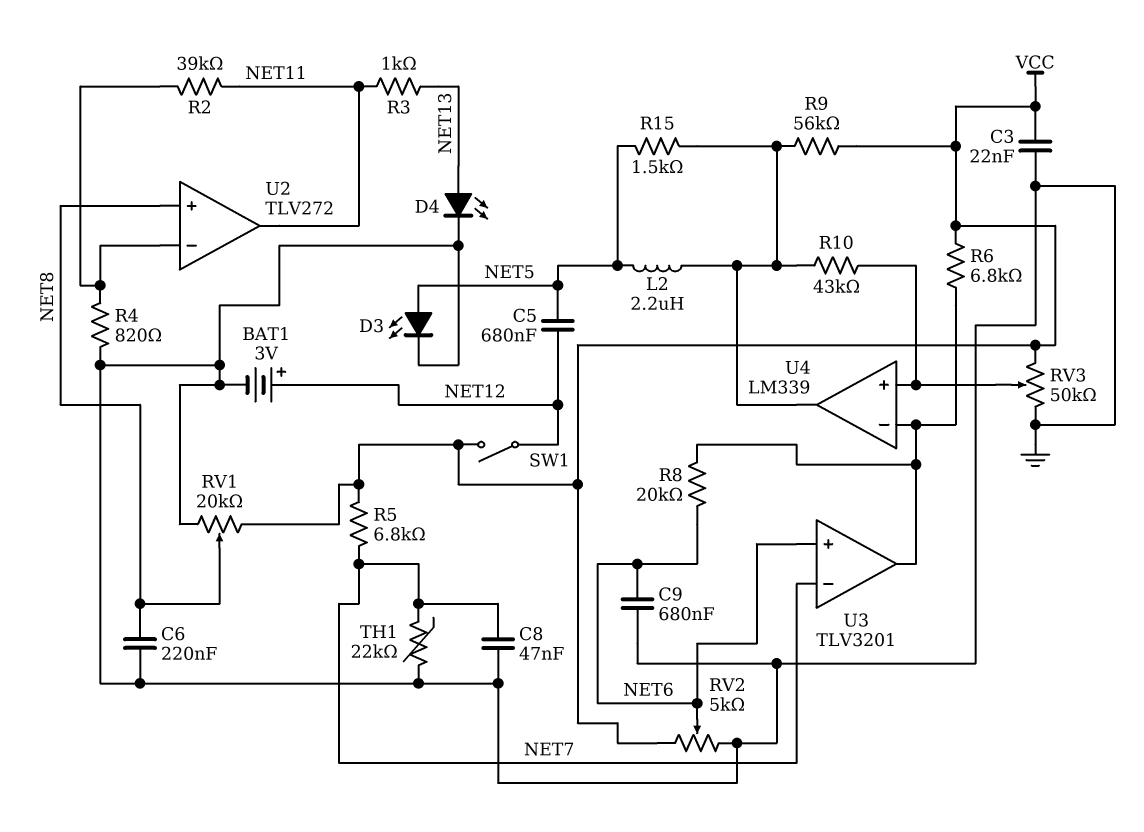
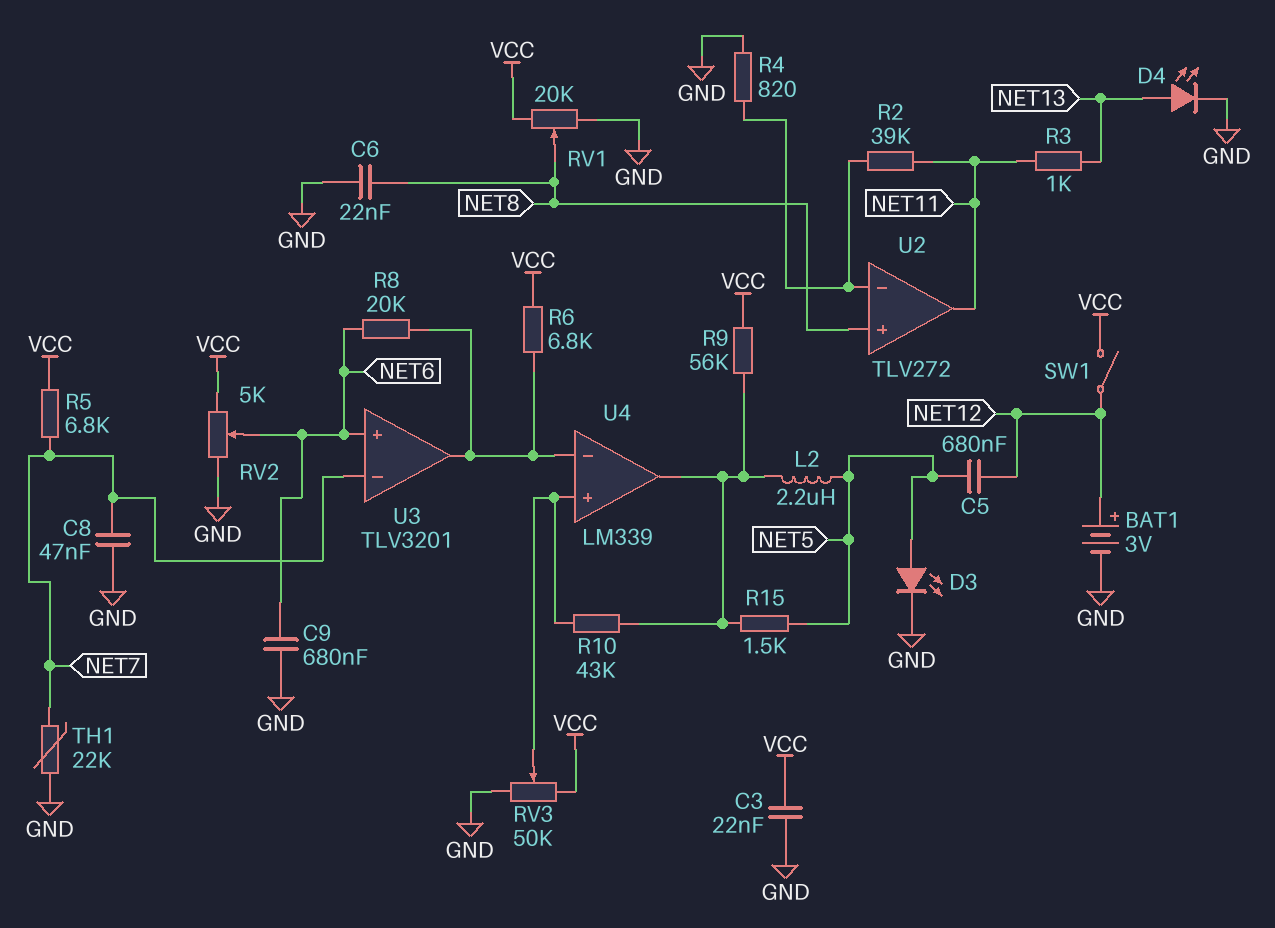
C6: 220nF (GND, NET8) -> 22nF (GND, NET8)

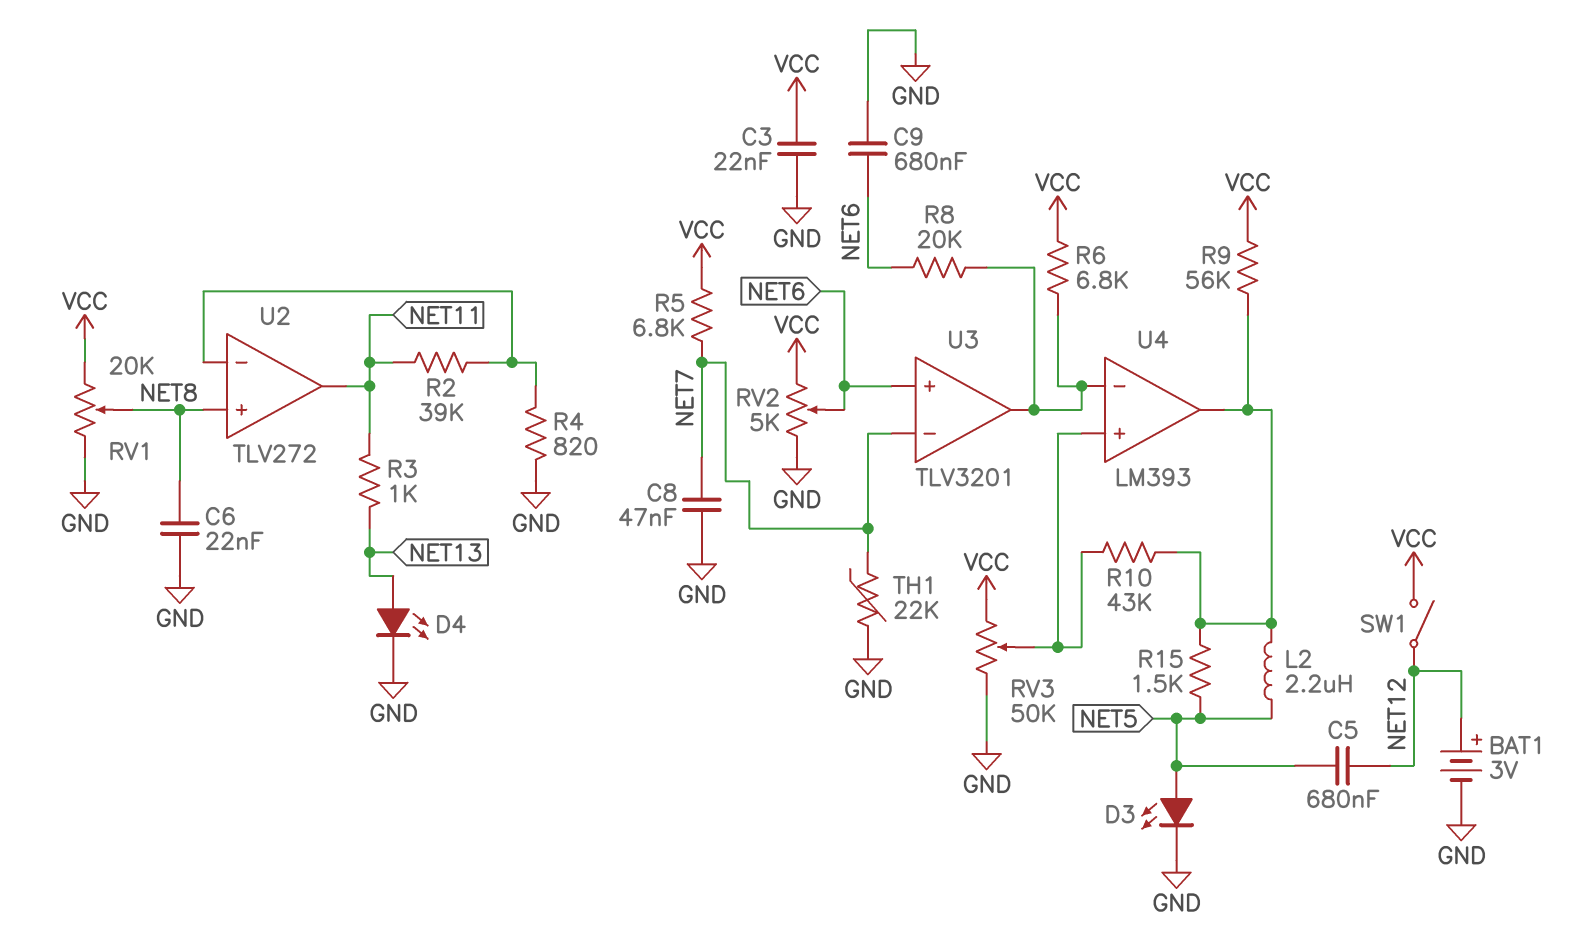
U4: LM339 -> LM393

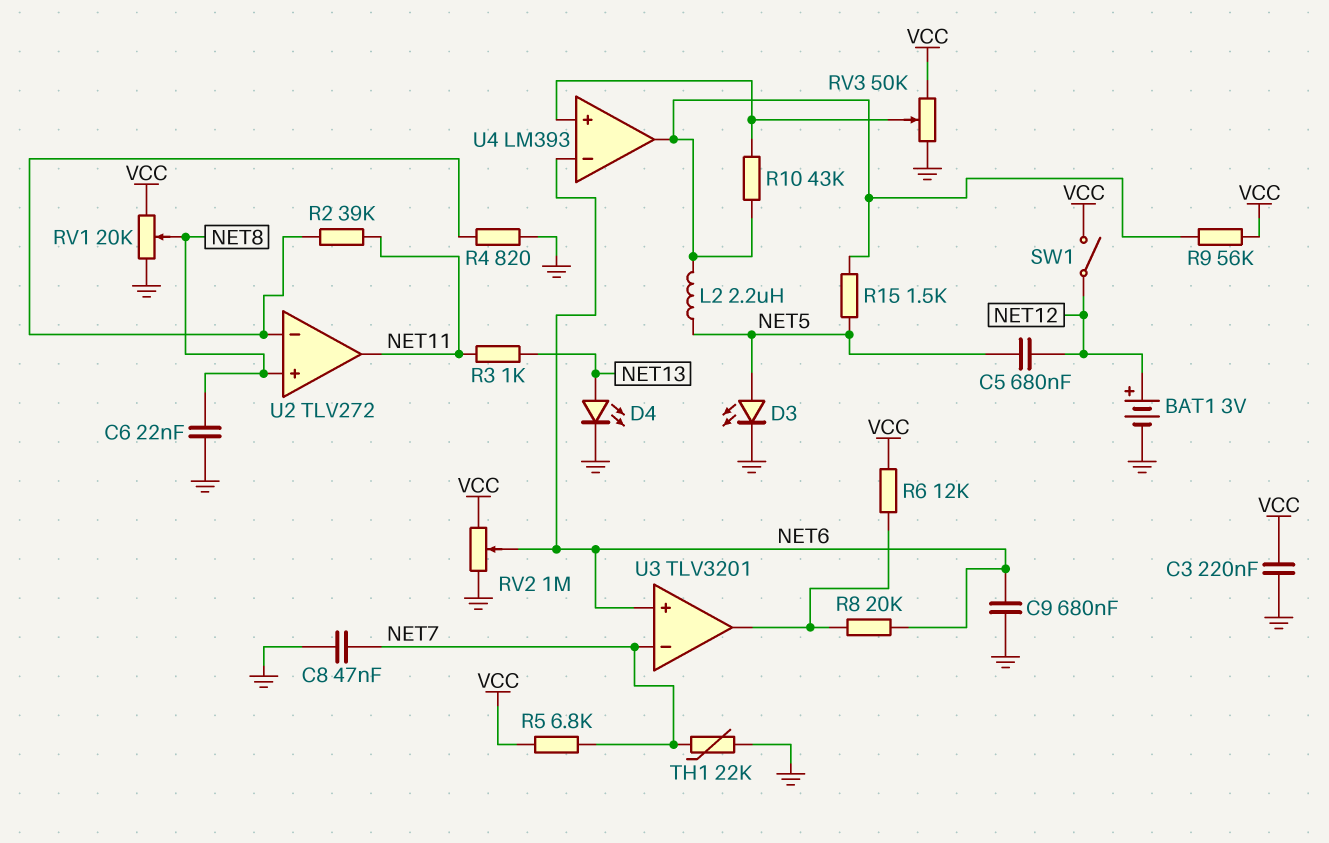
C3: 22nF (GND, VCC) -> 220nF (GND, VCC)
R6: 6.8k (U3/out, VCC) -> 12k (U3/out, VCC)
RV2: 5k (GND, VCC, wiper NET6) -> 1M (GND, VCC, wiper NET6)
U4 pin in-: U3/out -> NET6

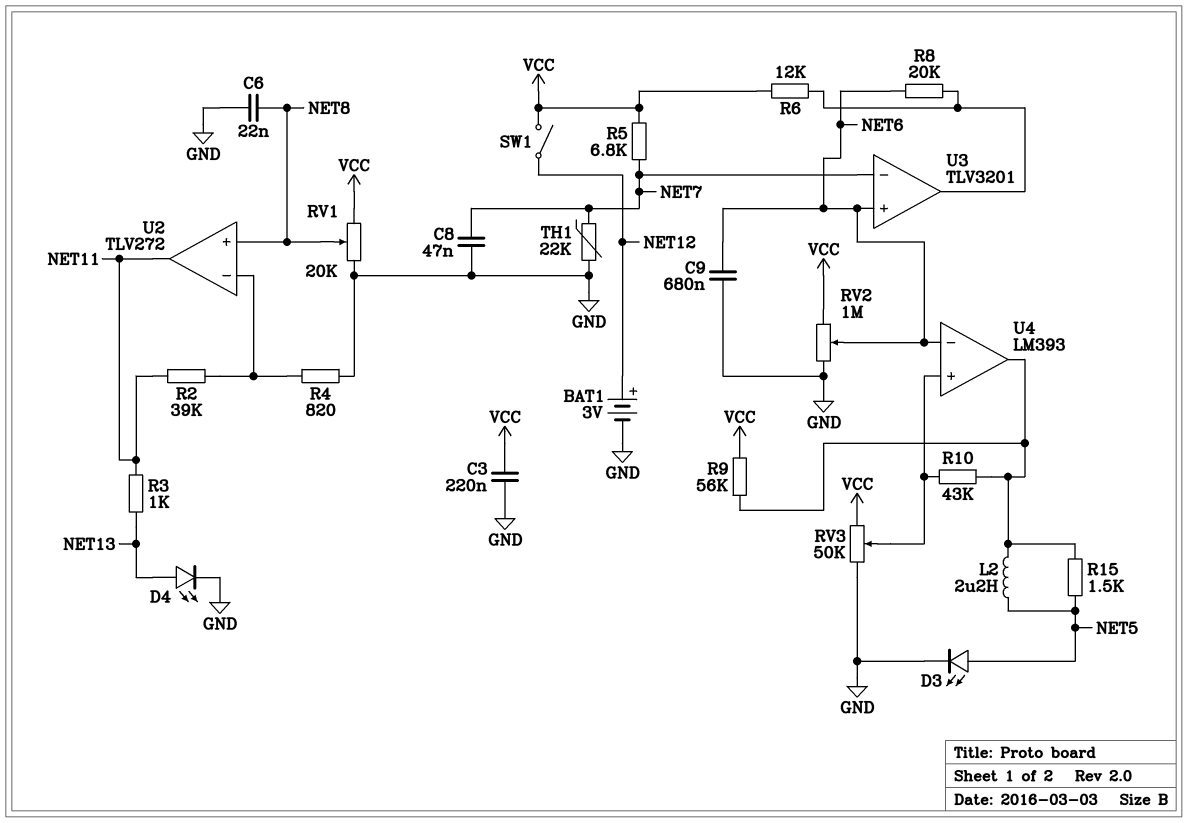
C5: 680nF (NET5, NET12) -> none

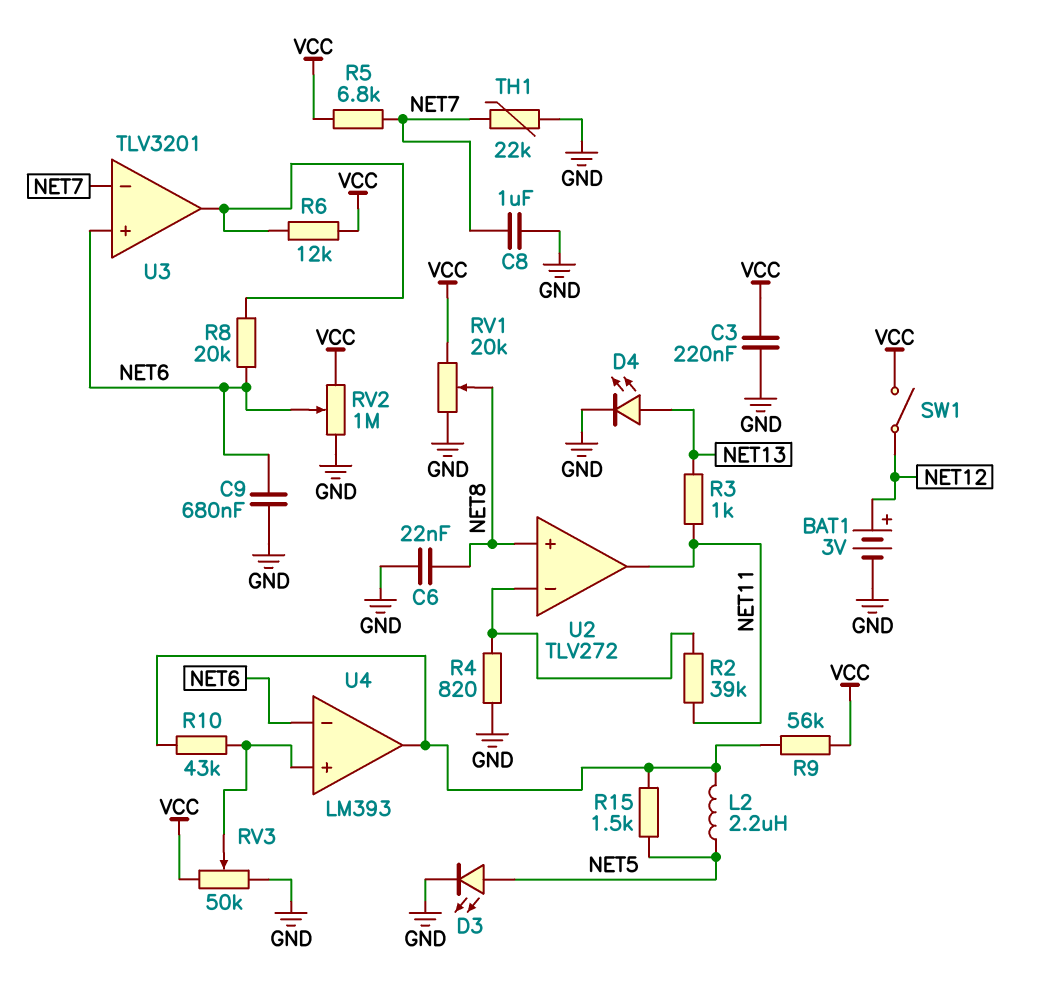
C8: 47nF (GND, NET7) -> 1uF (GND, NET7)

